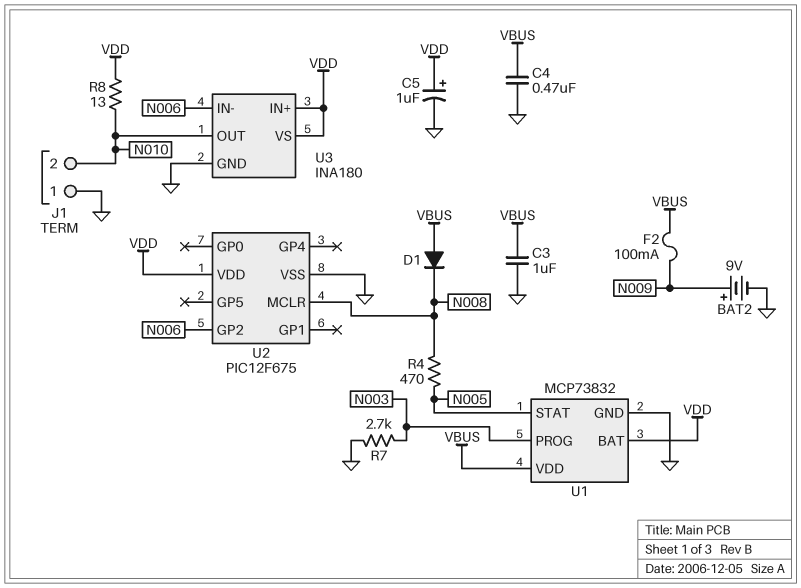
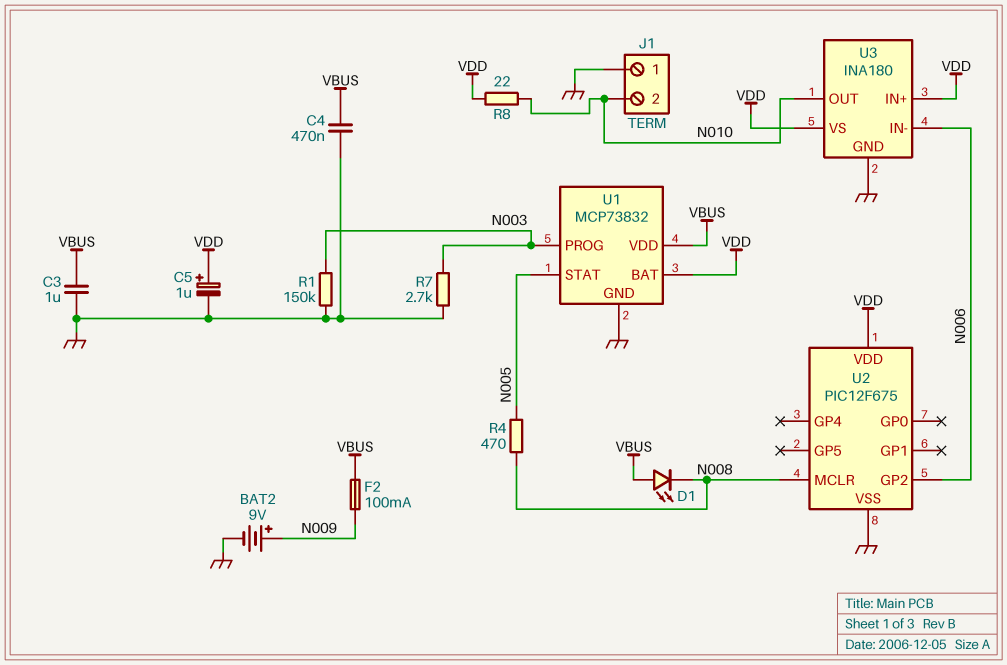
D1: diode (A VBUS, K N008) -> LED (A VBUS, K N008)
R1: none -> 150k (GND, N003)
R8: 13 (N010, VDD) -> 22 (N010, VDD)

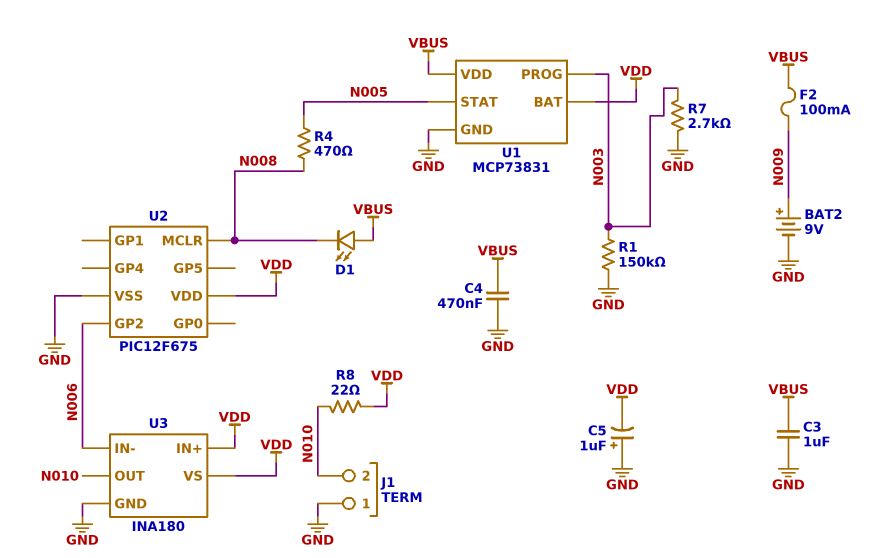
C5: 1uF (plus VDD, minus GND) -> 1uF (plus GND, minus VDD)
U1: MCP73832 -> MCP73831

